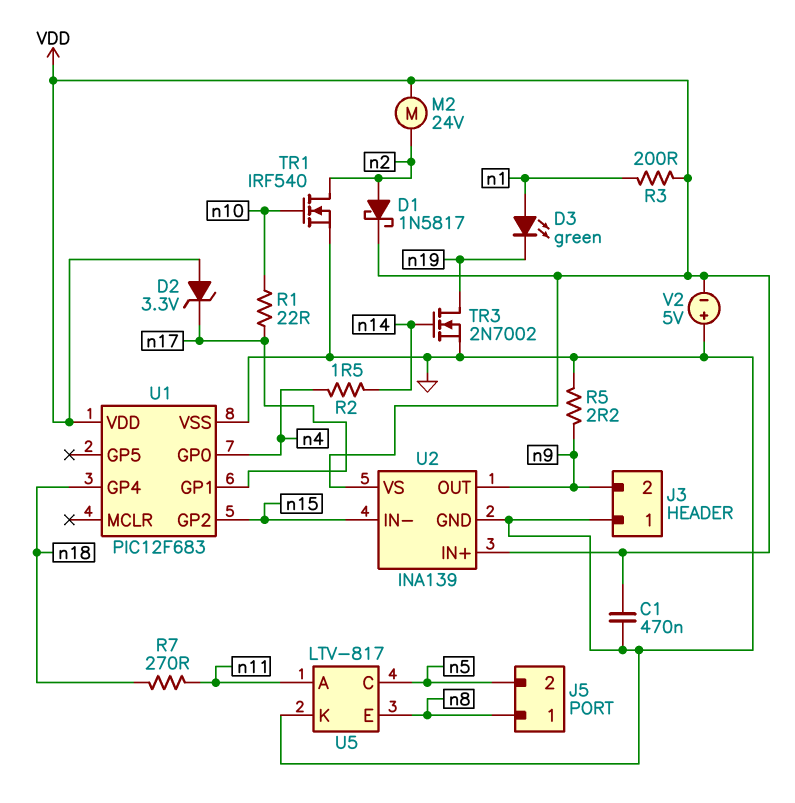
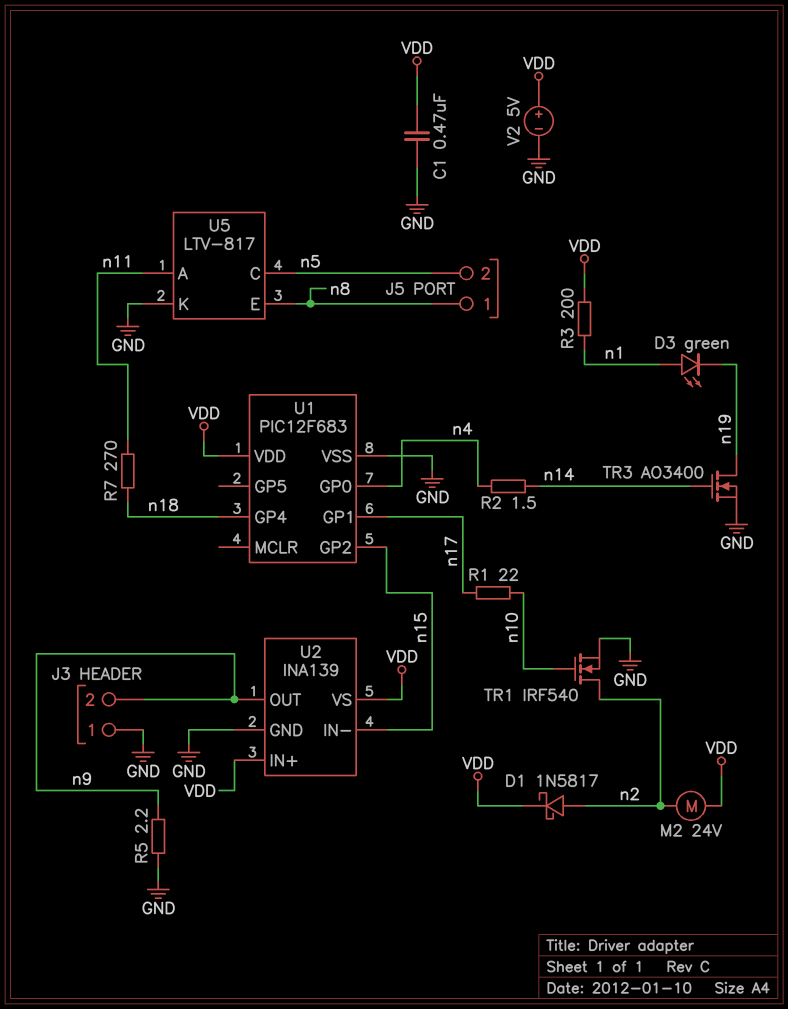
D2: zener 3.3V (A VDD, K n17) -> none
TR3: NMOS 2N7002 (G n14, D n19, S GND) -> NMOS AO3400 (G n14, D n19, S GND)
V2: 5V (plus GND, minus VDD) -> 5V (plus VDD, minus GND)

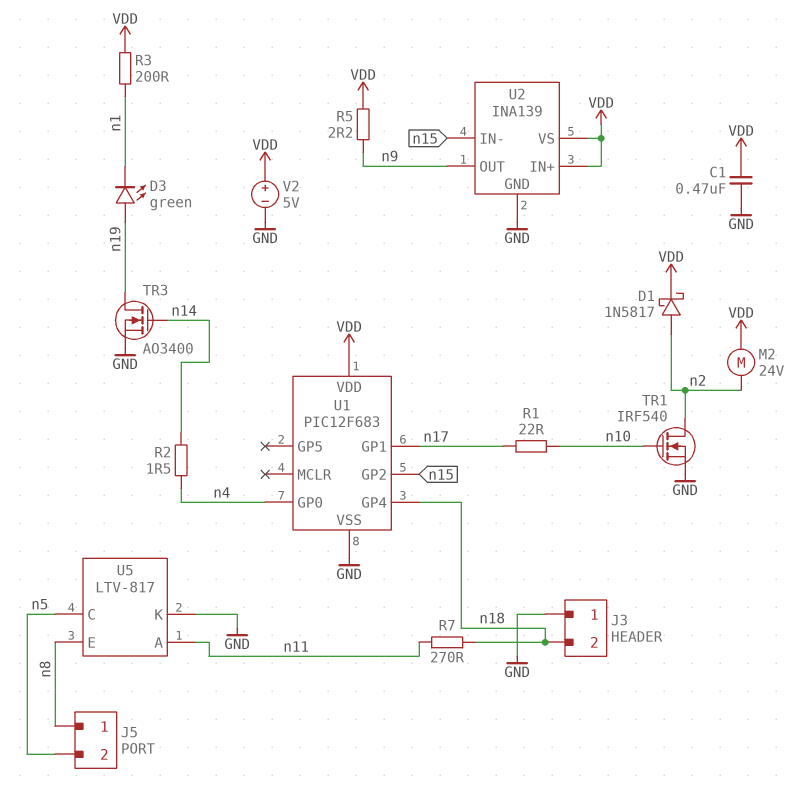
D3: LED green (A n1, K n19) -> LED green (A n19, K n1)
J3 pin 2: n9 -> n18
R5: 2.2 (GND, n9) -> 2.2 (VDD, n9)

